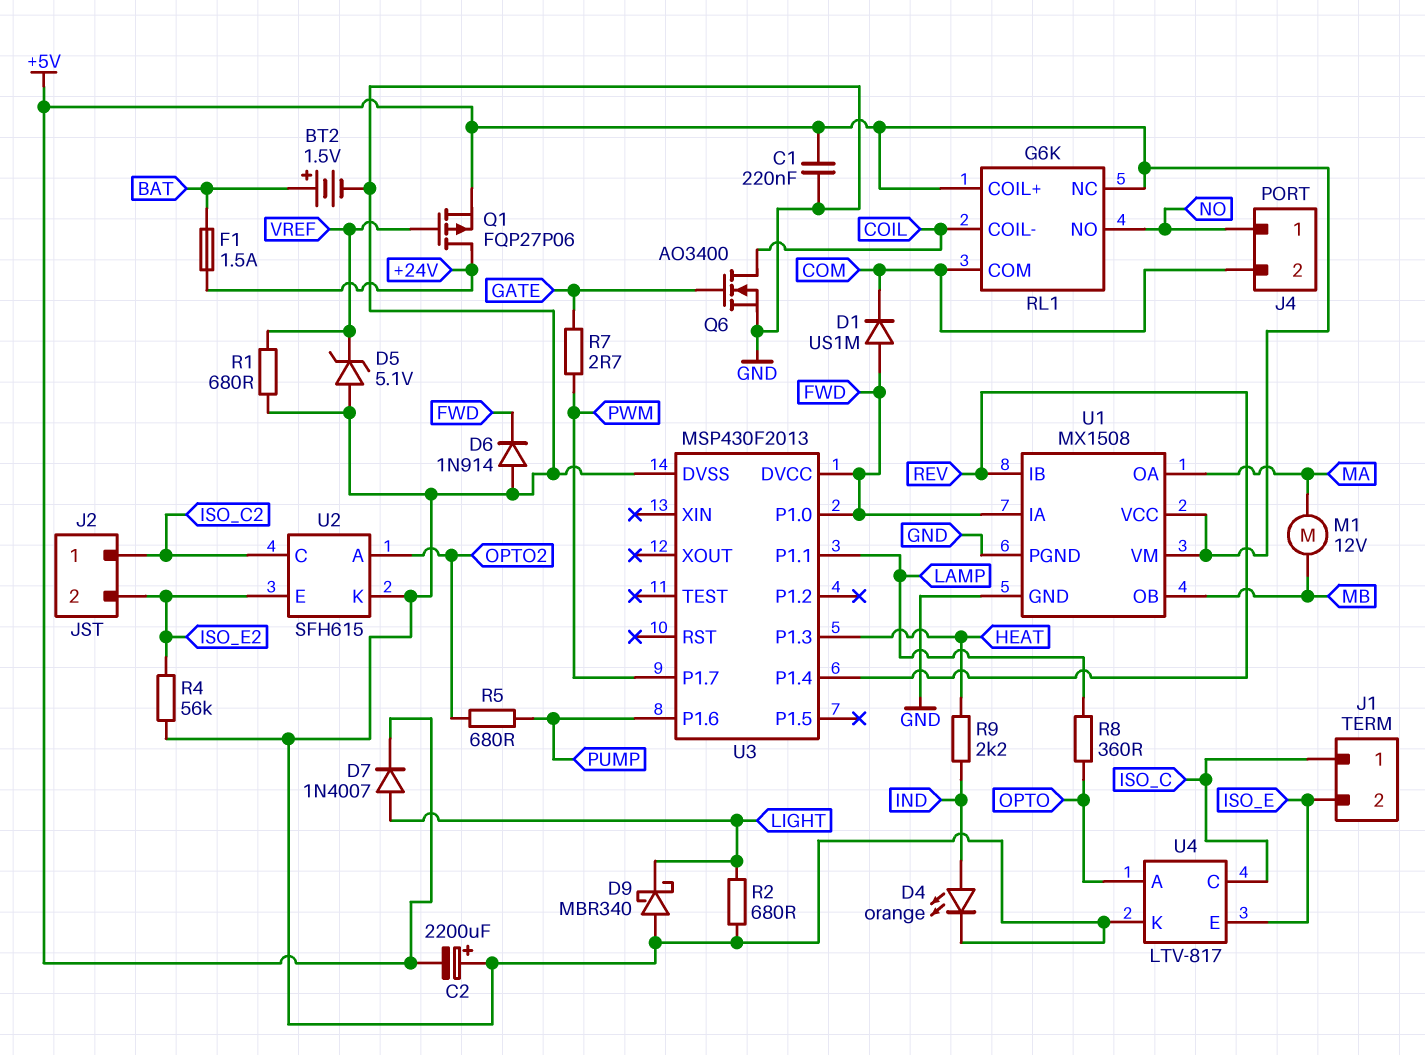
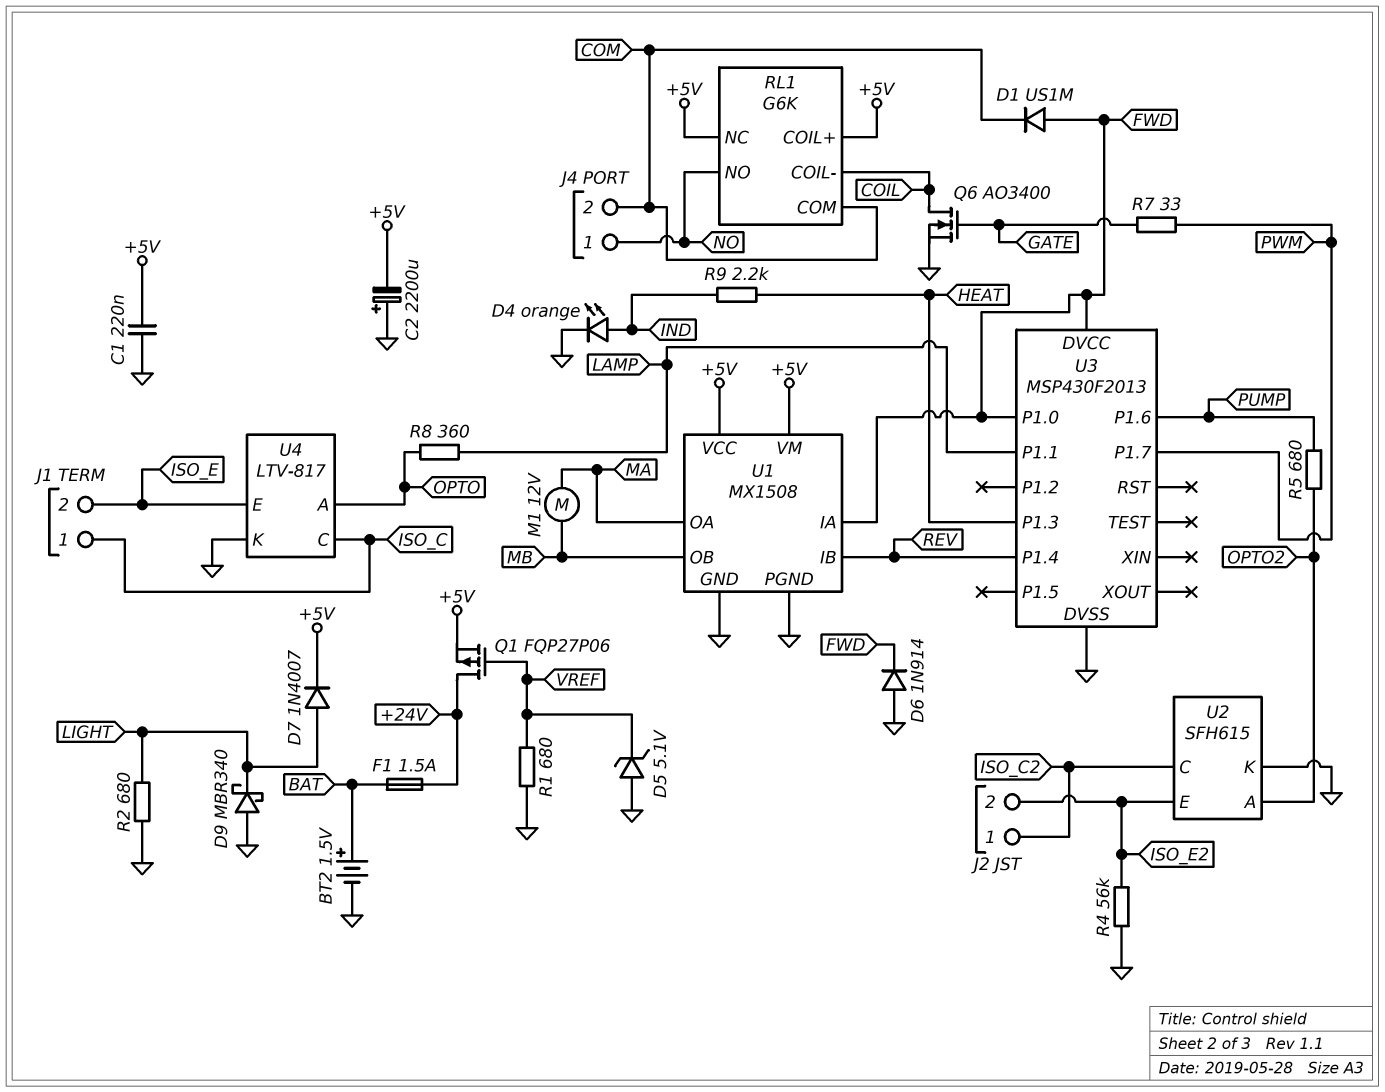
R7: 2.7 (GATE, PWM) -> 33 (GATE, PWM)

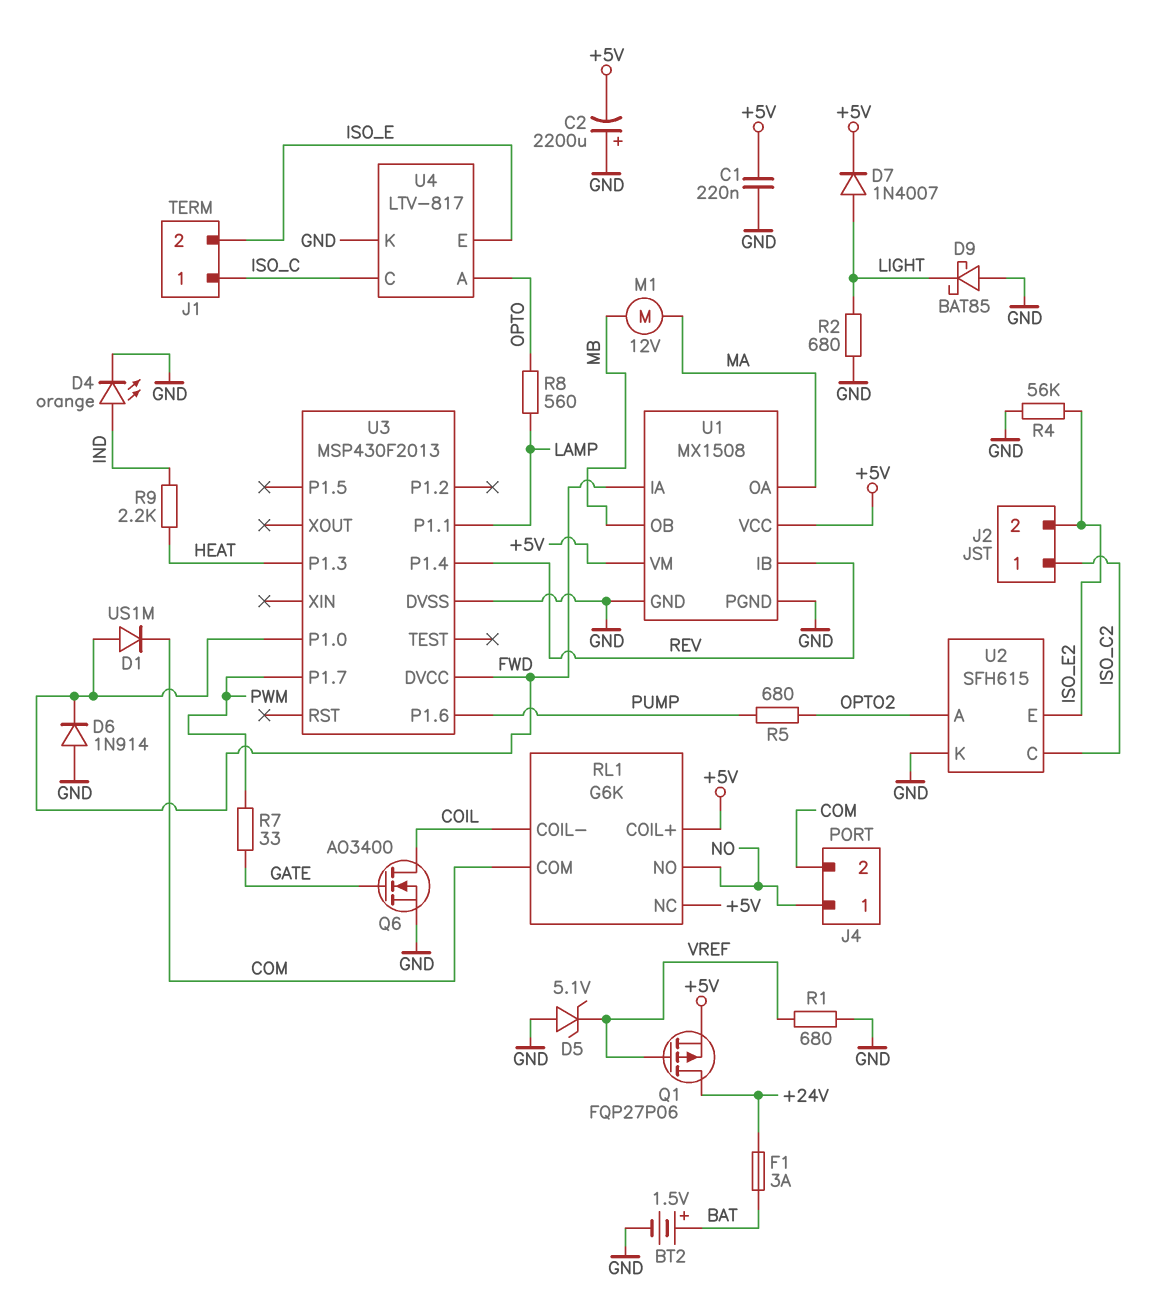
D9: schottky MBR340 (A GND, K LIGHT) -> schottky BAT85 (A GND, K LIGHT)
F1: 1.5A (+24V, BAT) -> 3A (+24V, BAT)
R8: 360 (LAMP, OPTO) -> 560 (LAMP, OPTO)

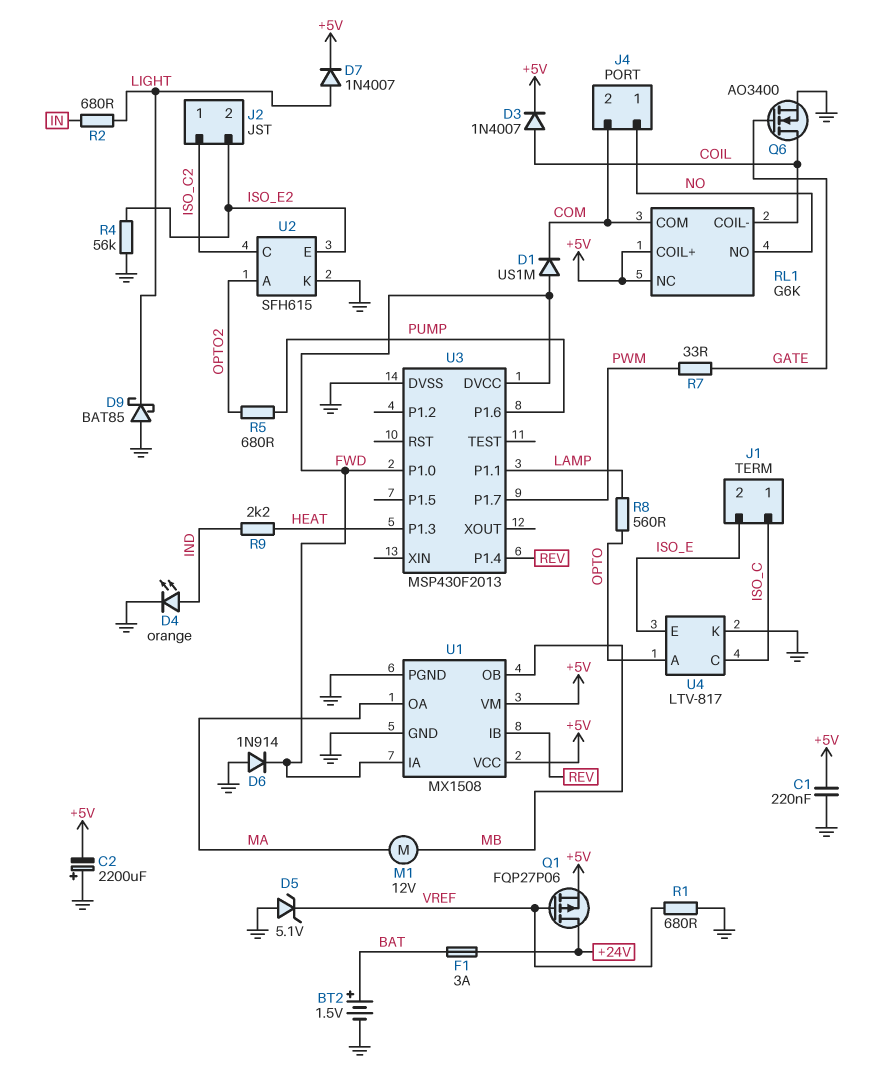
D3: none -> diode 1N4007 (A COIL, K +5V)
R2: 680 (GND, LIGHT) -> 680 (IN, LIGHT)

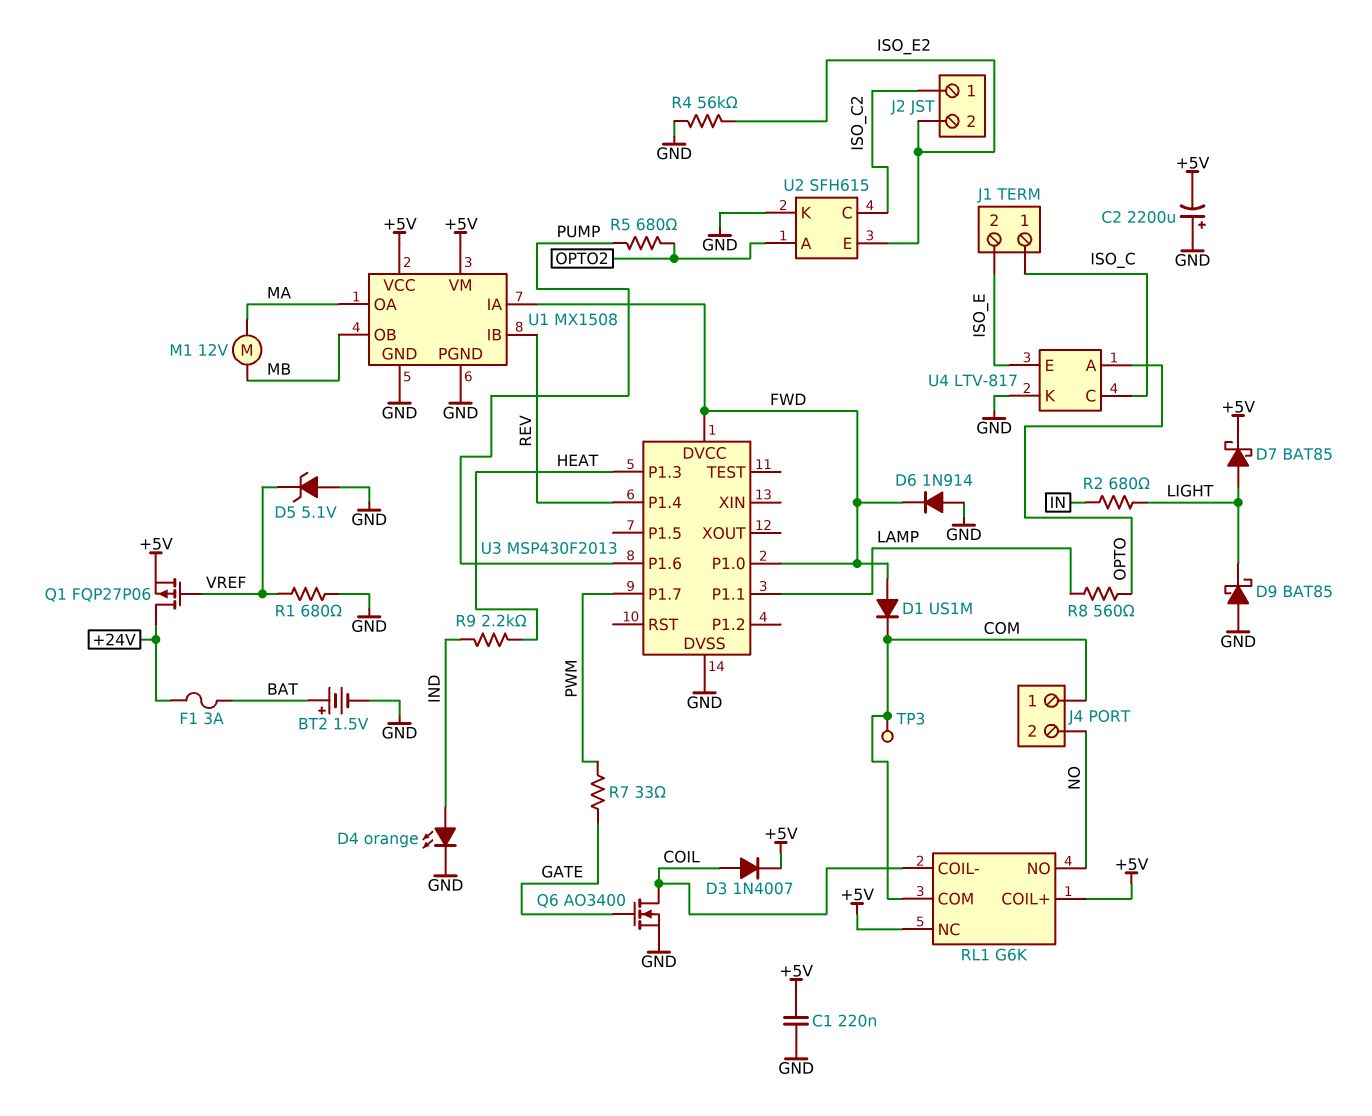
D7: diode 1N4007 (A LIGHT, K +5V) -> schottky BAT85 (A LIGHT, K +5V)
J4 pin 1: NO -> COM
J4 pin 2: COM -> NO
TP3: none -> test point (COM)

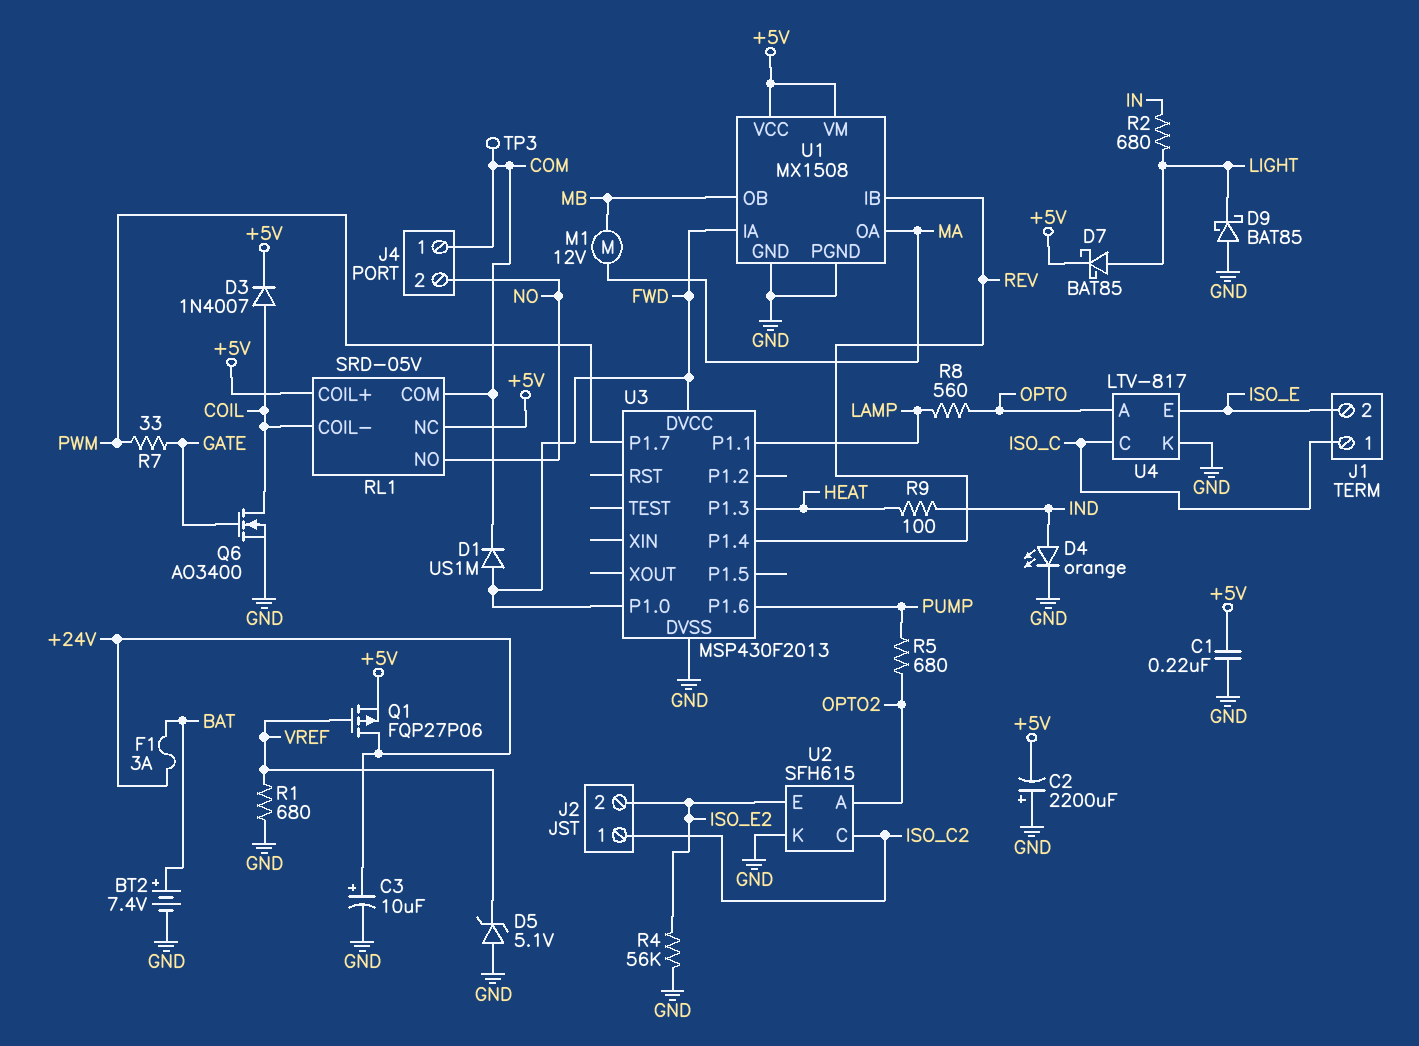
BT2: 1.5V (plus BAT, minus GND) -> 7.4V (plus BAT, minus GND)
C3: none -> 10uF (plus +24V, minus GND)
D6: diode 1N914 (A GND, K FWD) -> none
R9: 2.2k (HEAT, IND) -> 100 (HEAT, IND)
RL1: G6K -> SRD-05V

